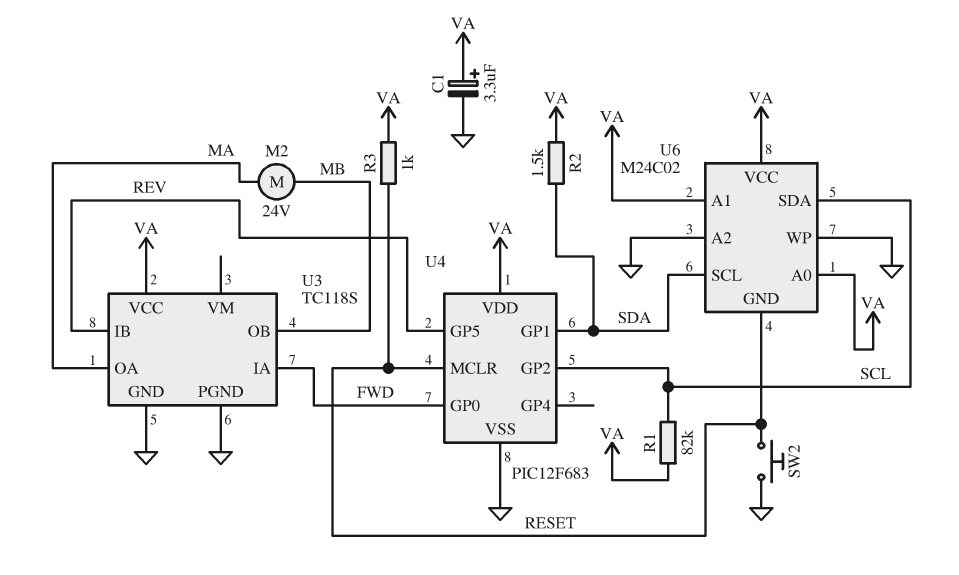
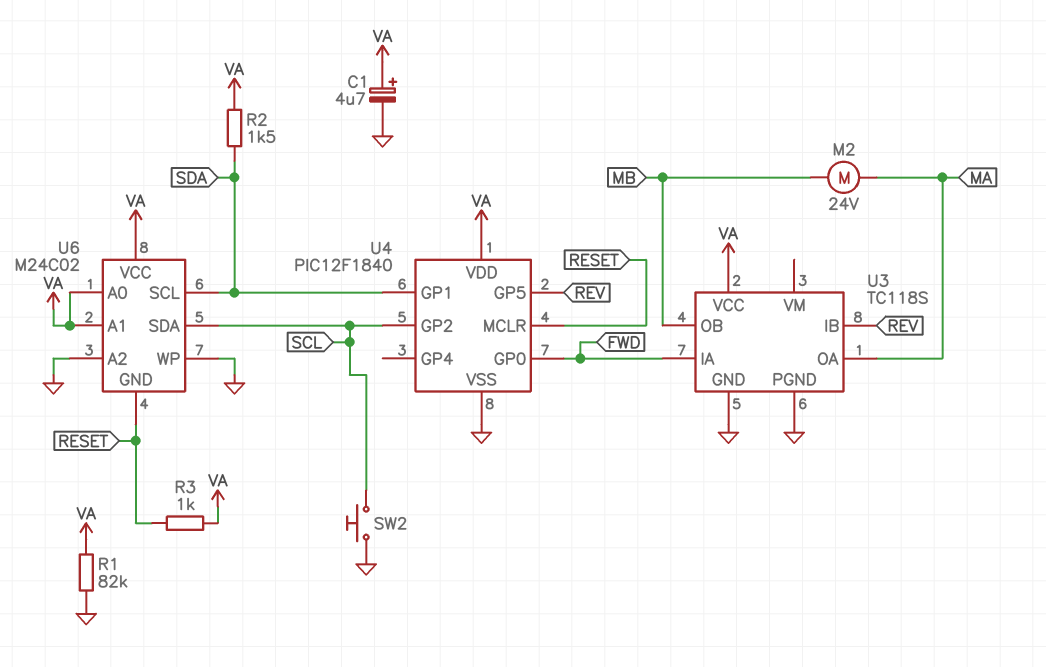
C1: 3.3uF (plus VA, minus GND) -> 4.7uF (plus VA, minus GND)
R1: 82k (SCL, VA) -> 82k (GND, VA)
SW2: button (GND, RESET) -> button (GND, SCL)
U4: PIC12F683 -> PIC12F1840

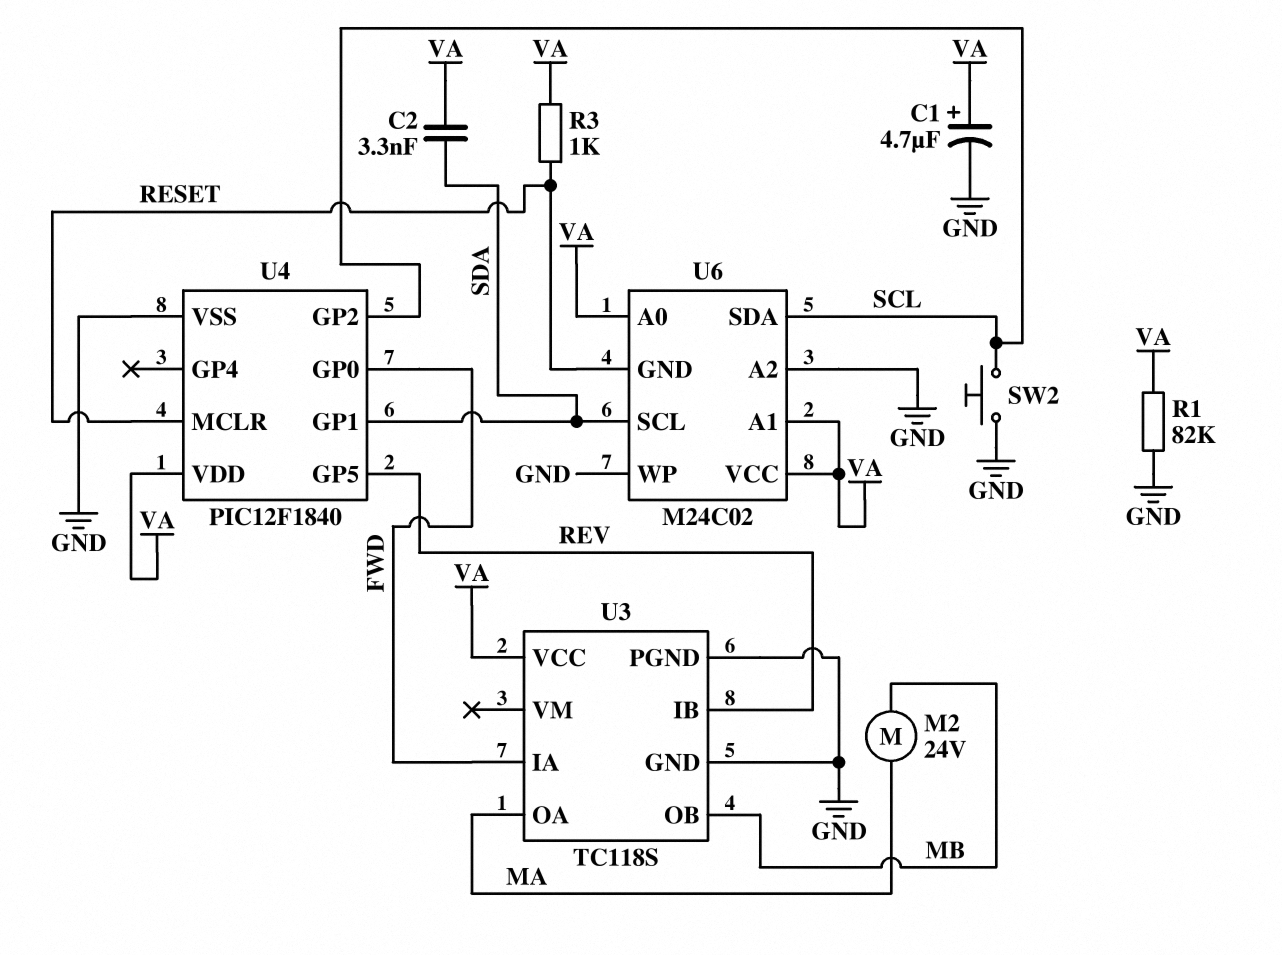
C2: none -> 3.3nF (SDA, VA)
R2: 1.5k (SDA, VA) -> none

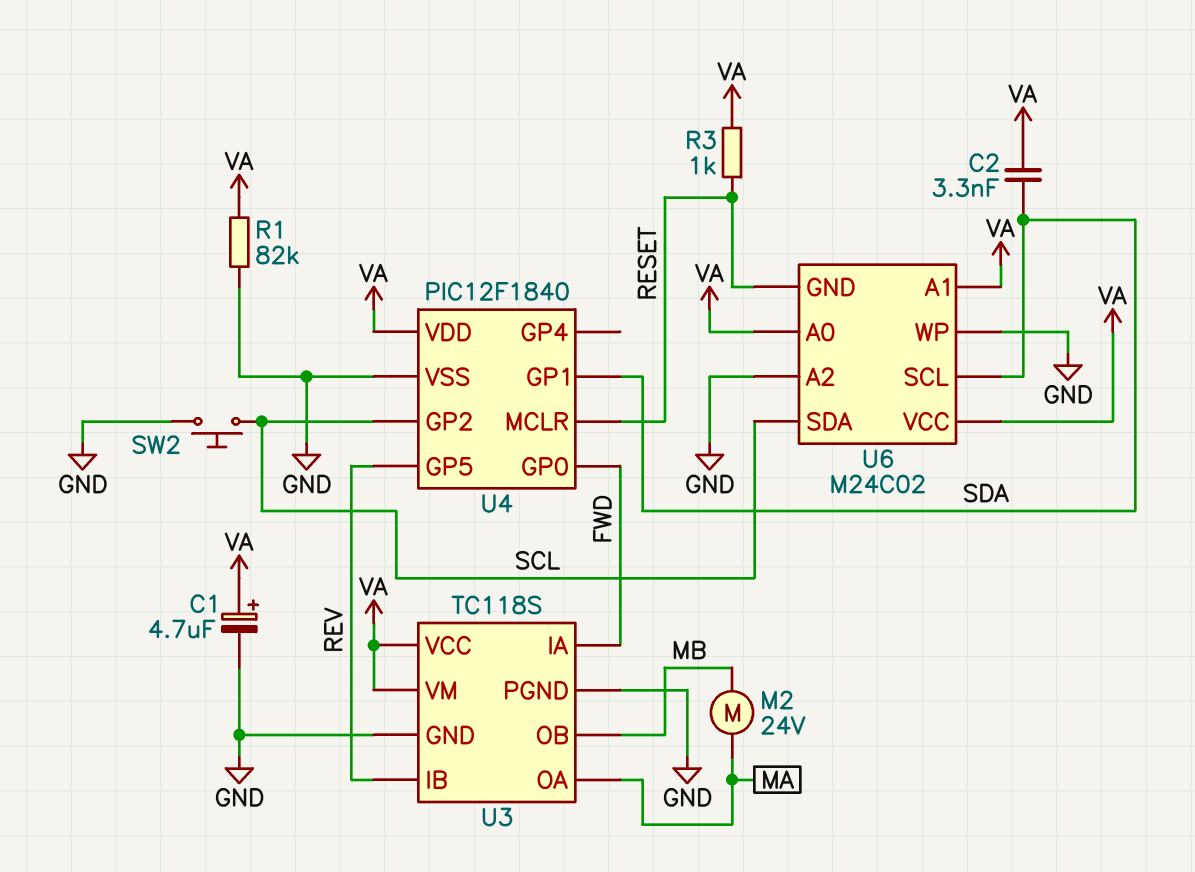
U3 pin VM: none -> VA

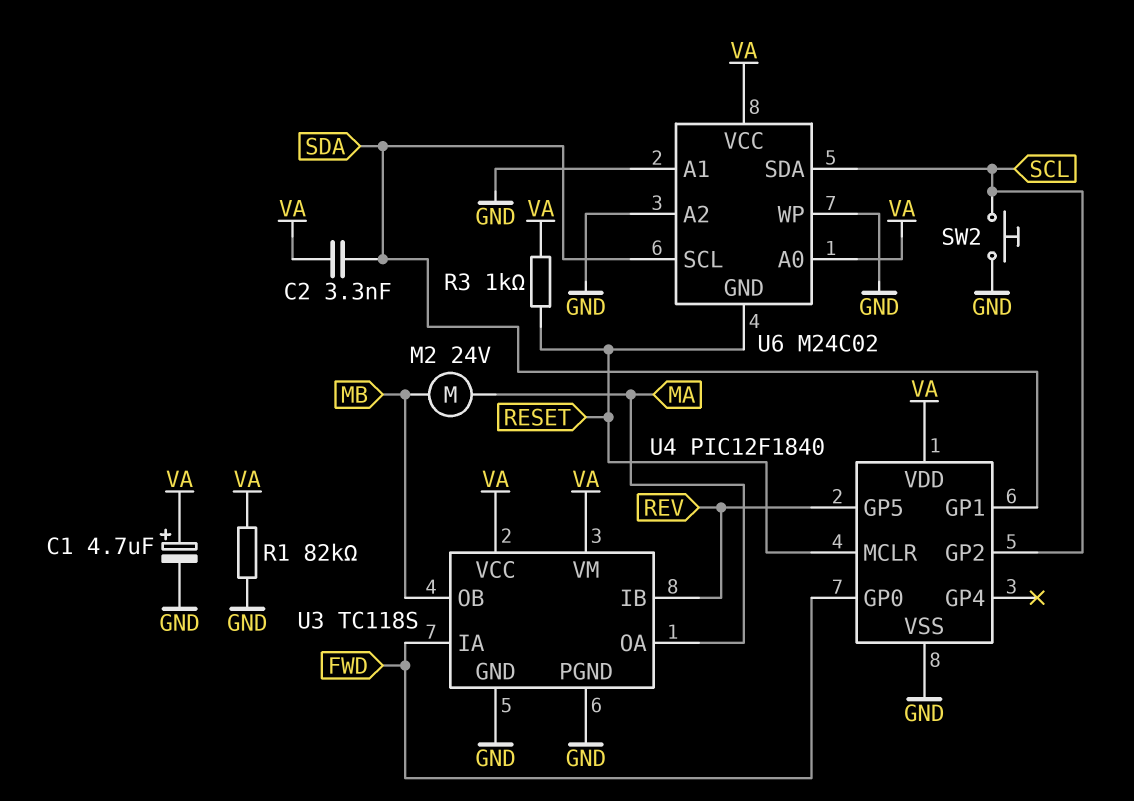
U6 pin A1: VA -> GND

